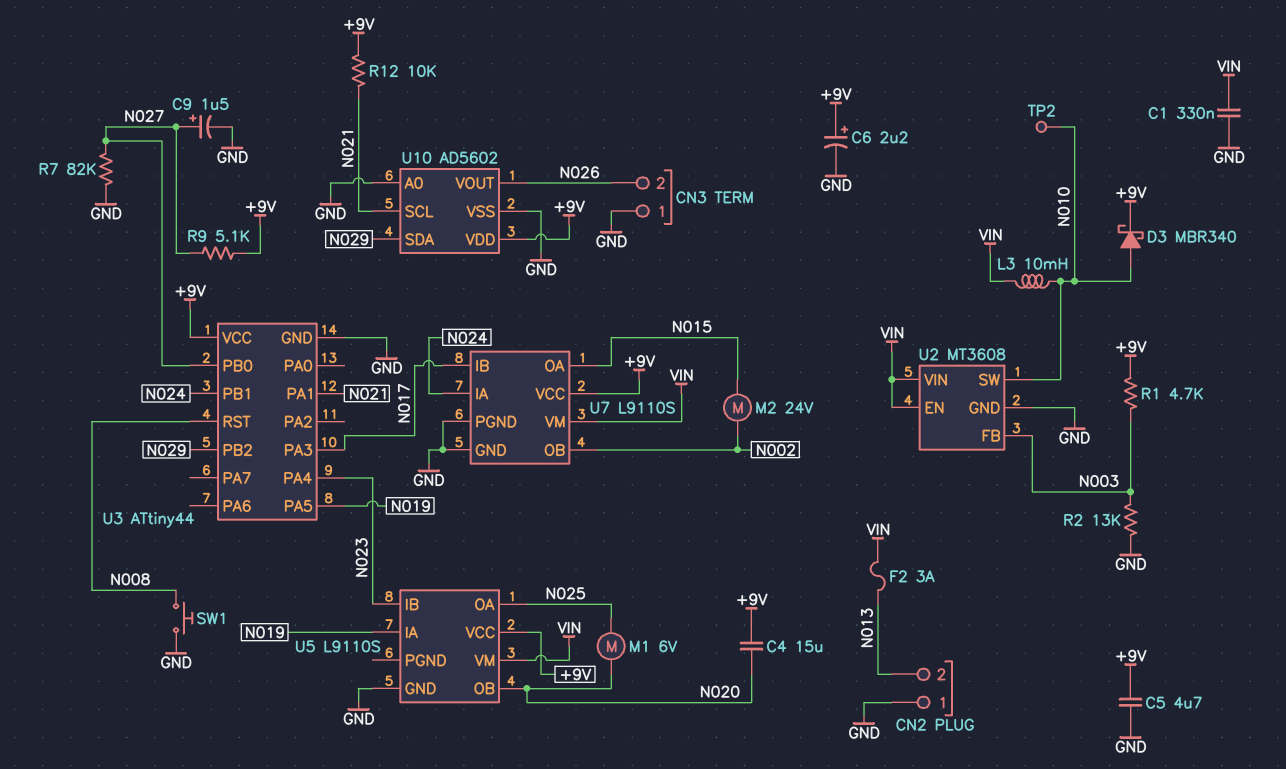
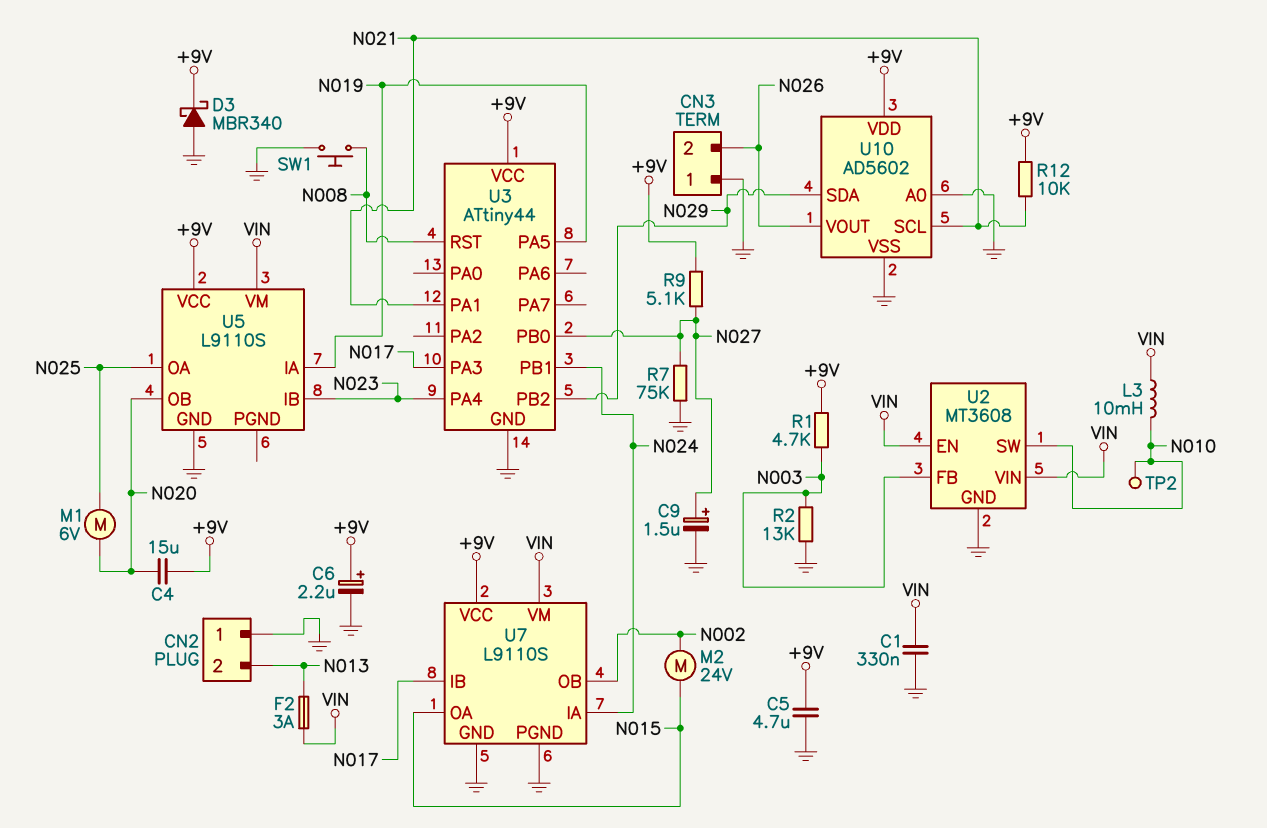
D3: schottky MBR340 (A N010, K +9V) -> schottky MBR340 (A GND, K +9V)
R7: 82k (GND, N027) -> 75k (GND, N027)

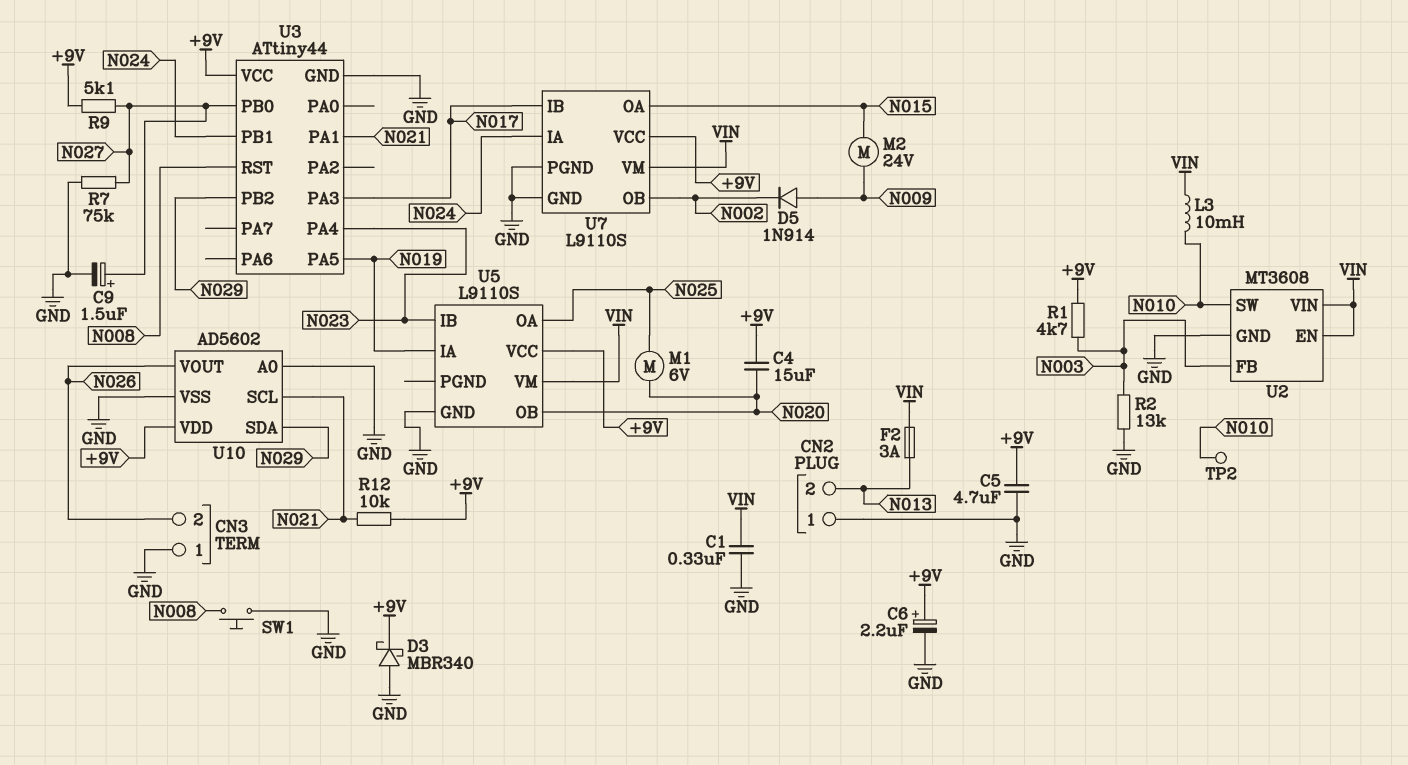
D5: none -> diode 1N914 (A N009, K N002)
M2: motor 24V (N002, N015) -> motor 24V (N009, N015)

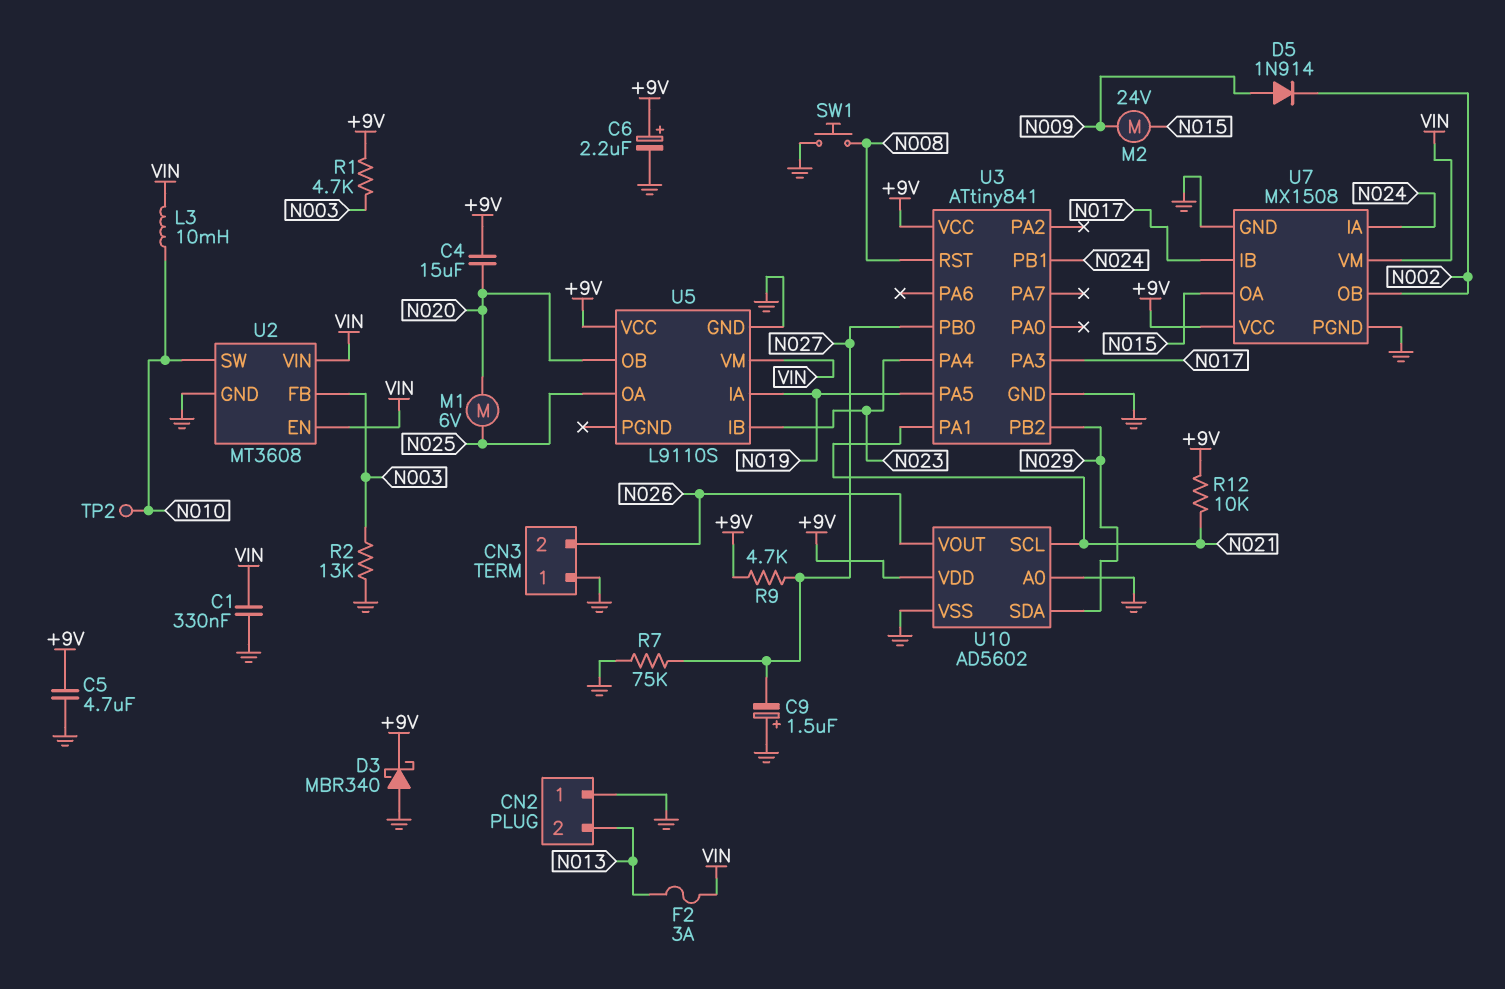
C9: 1.5uF (plus N027, minus GND) -> 1.5uF (plus GND, minus N027)
R9: 5.1k (+9V, N027) -> 4.7k (+9V, N027)
U3: ATtiny44 -> ATtiny841
U7: L9110S -> MX1508

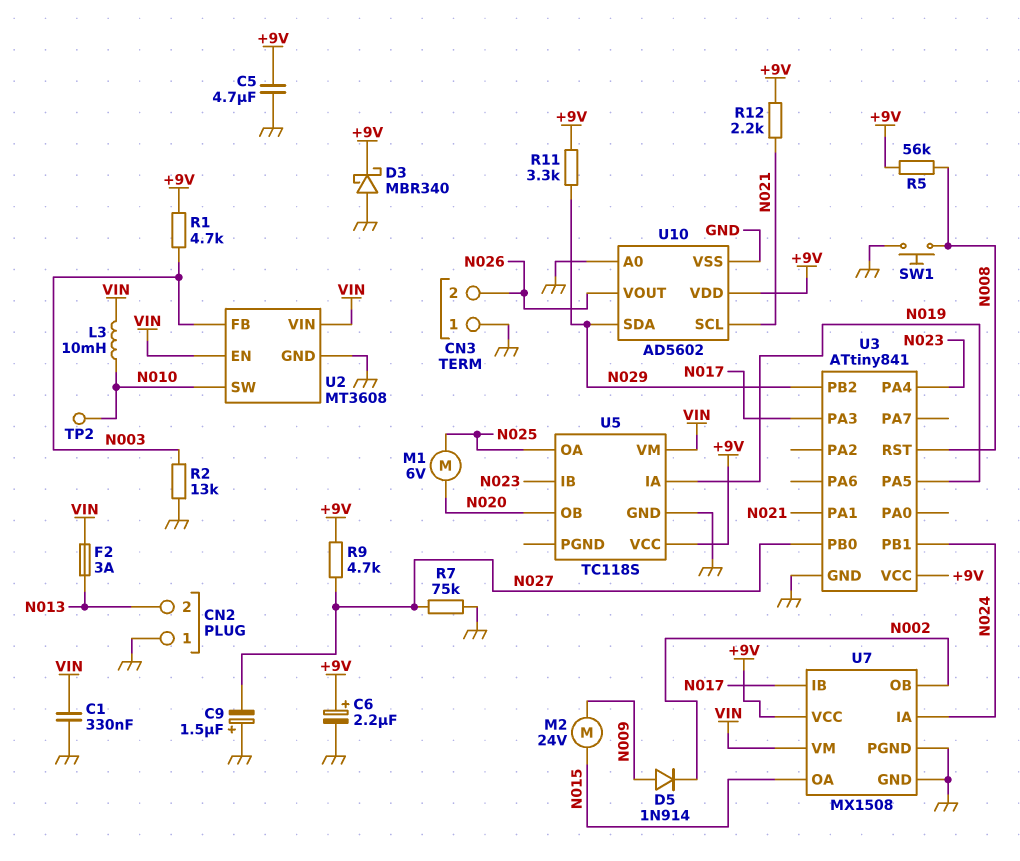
C4: 15uF (+9V, N020) -> none
R5: none -> 56k (+9V, N008)
R11: none -> 3.3k (+9V, N029)
R12: 10k (+9V, N021) -> 2.2k (+9V, N021)
U5: L9110S -> TC118S

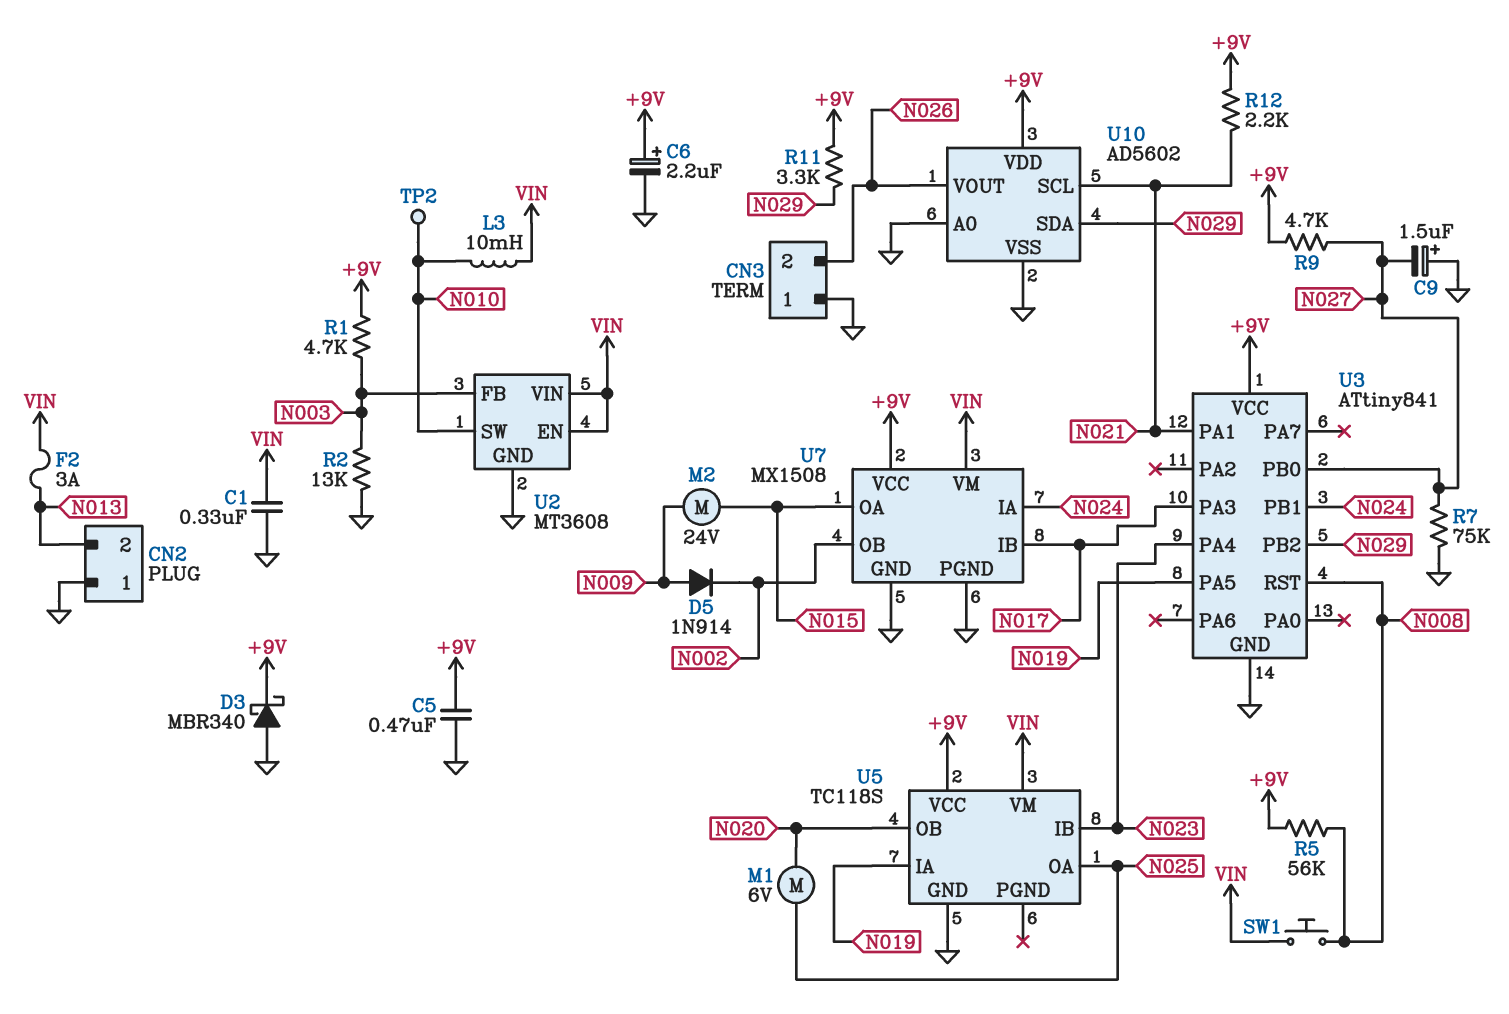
C5: 4.7uF (+9V, GND) -> 470nF (+9V, GND)
SW1: button (GND, N008) -> button (N008, VIN)

